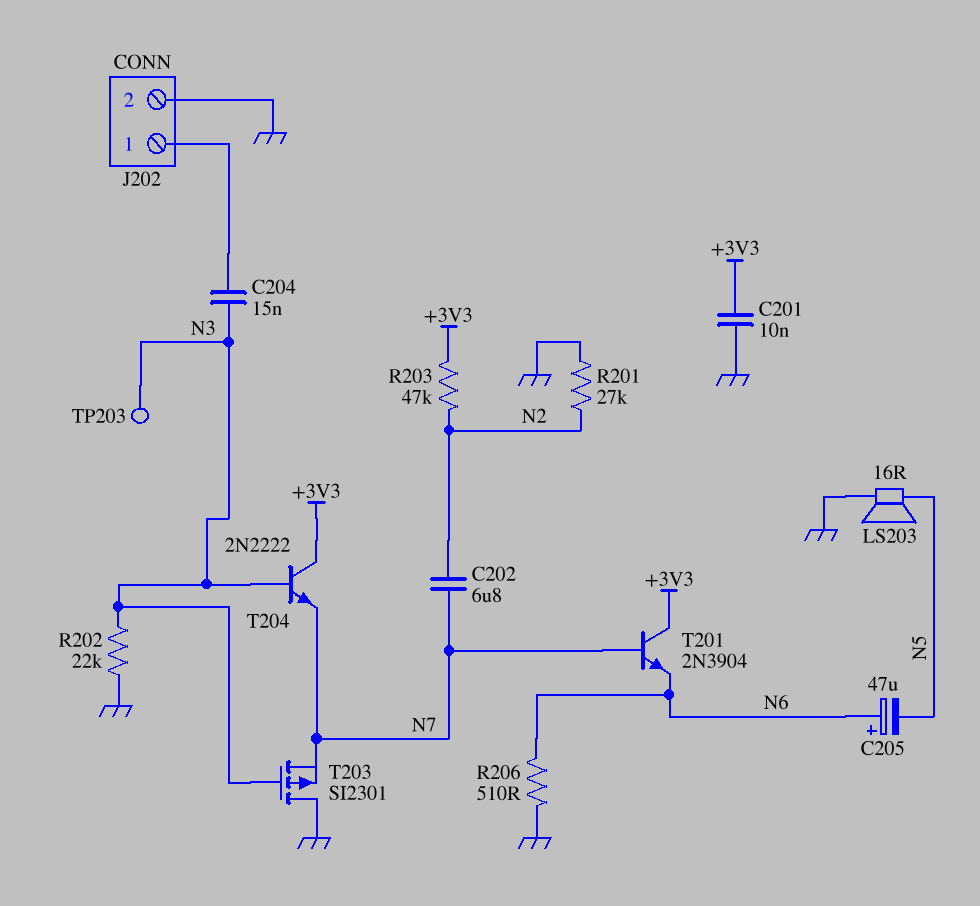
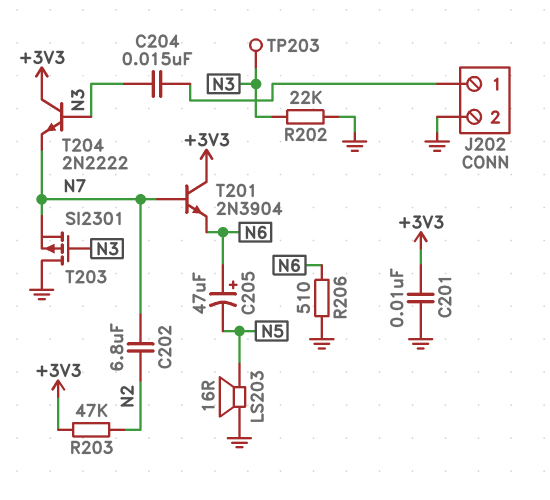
R201: 27k (GND, N2) -> none

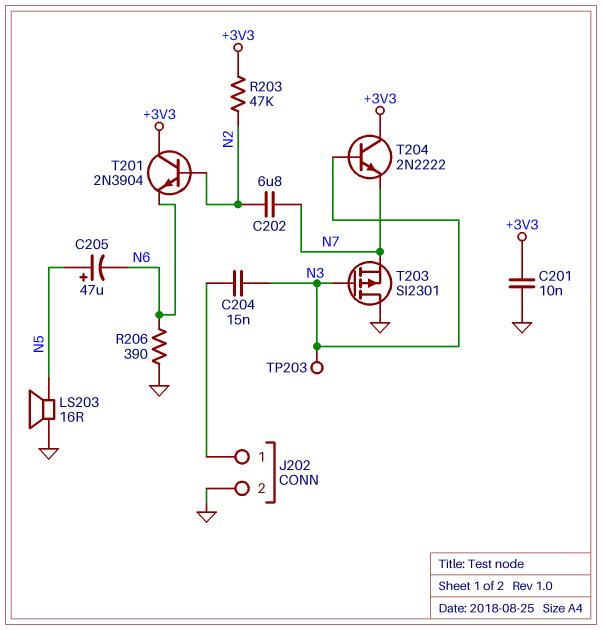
C205: 47uF (plus N6, minus N5) -> 47uF (plus N5, minus N6)
R202: 22k (GND, N3) -> none
R206: 510 (GND, N6) -> 390 (GND, N6)
T201: NPN 2N3904 (B N7, C +3V3, E N6) -> NPN 2N3904 (B N2, C +3V3, E N6)

